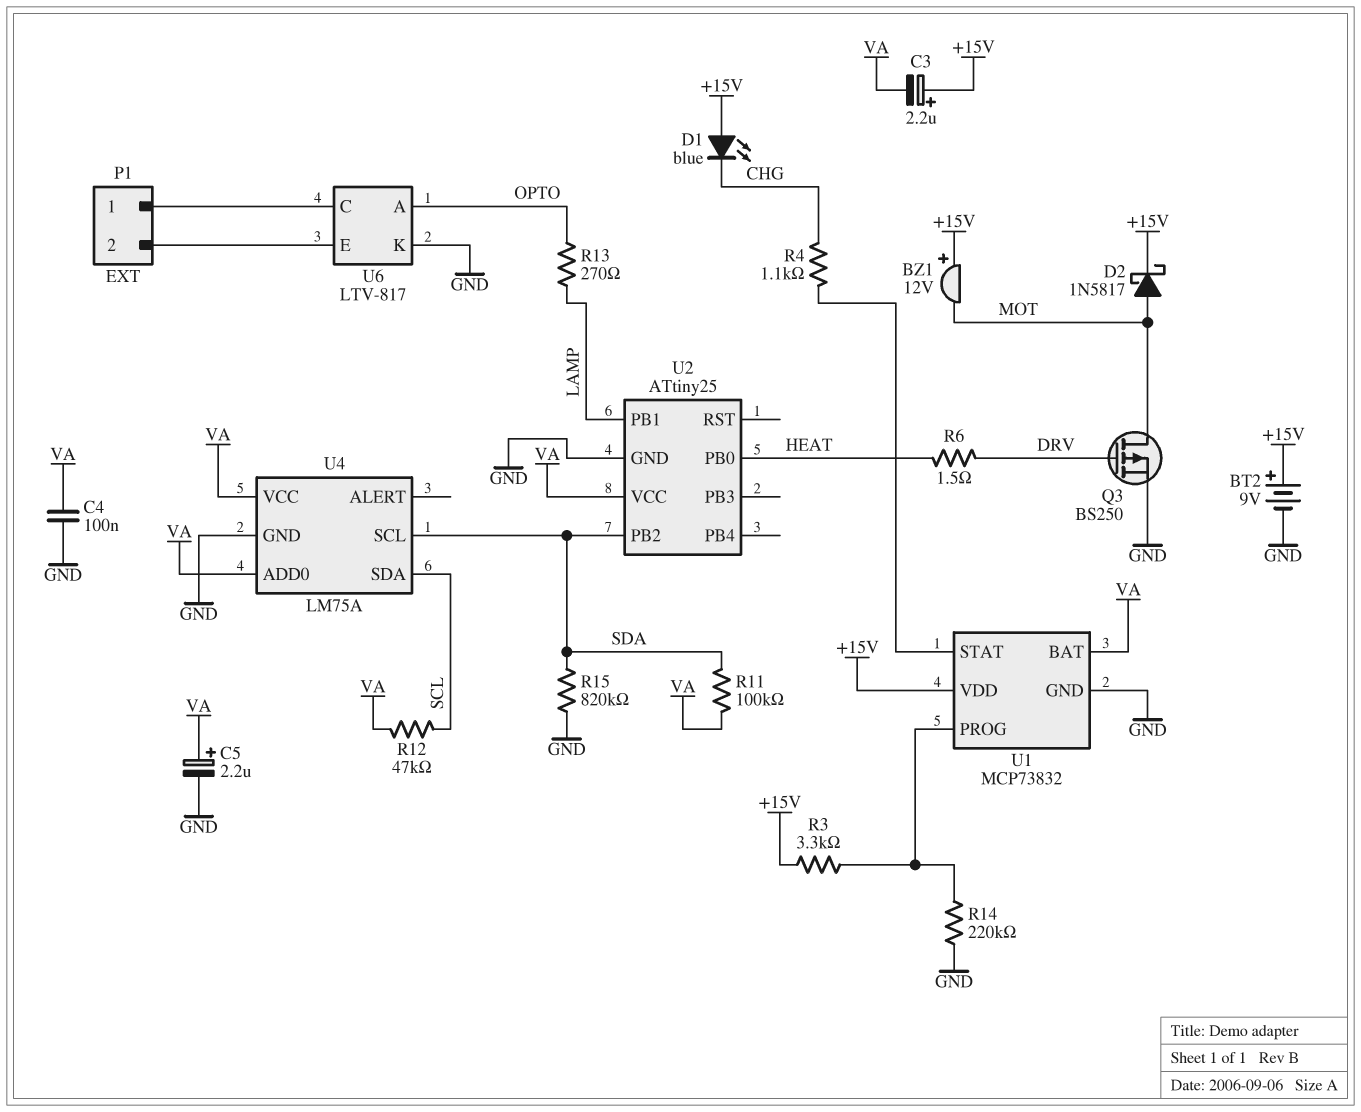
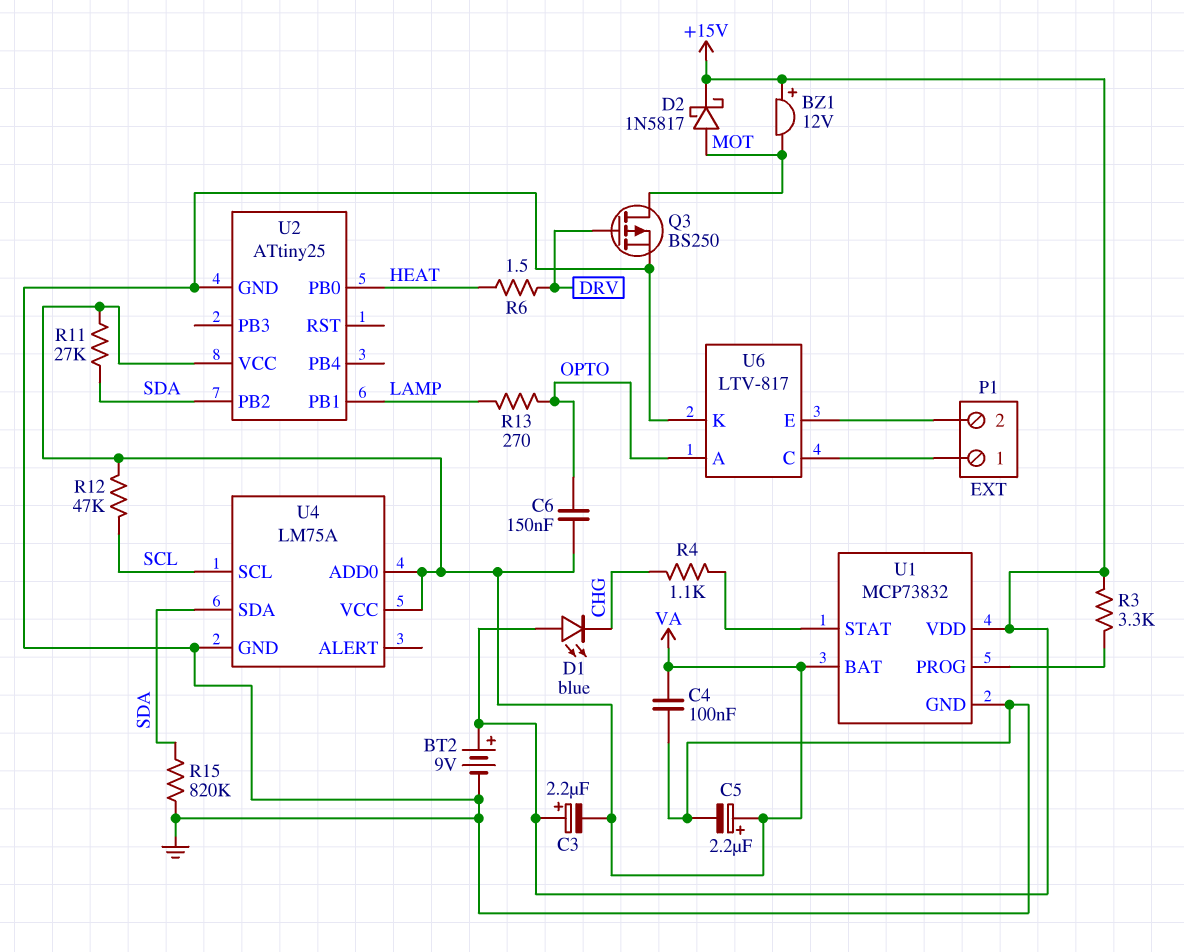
C6: none -> 150nF (OPTO, VA)
R11: 100k (SDA, VA) -> 27k (SDA, VA)
R14: 220k (GND, U1/PROG) -> none
U4 pin SCL: SDA -> SCL
U4 pin SDA: SCL -> SDA

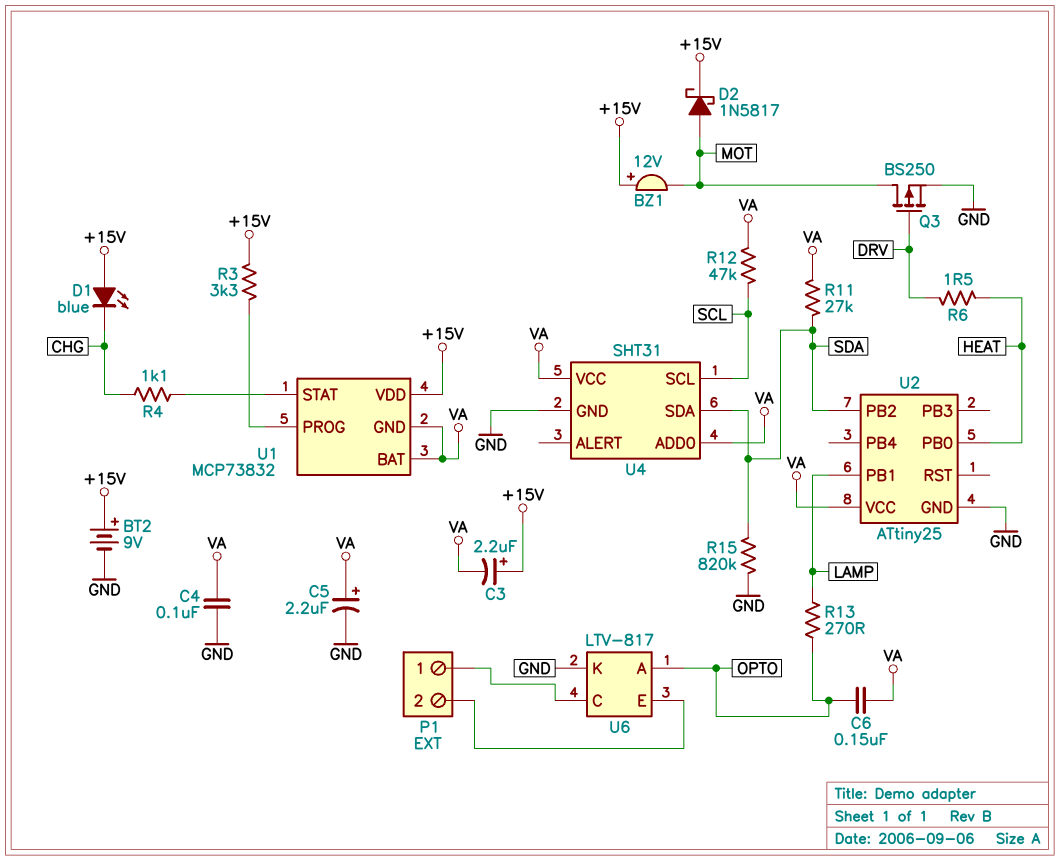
U1 pin GND: GND -> VA
U4: LM75A -> SHT31

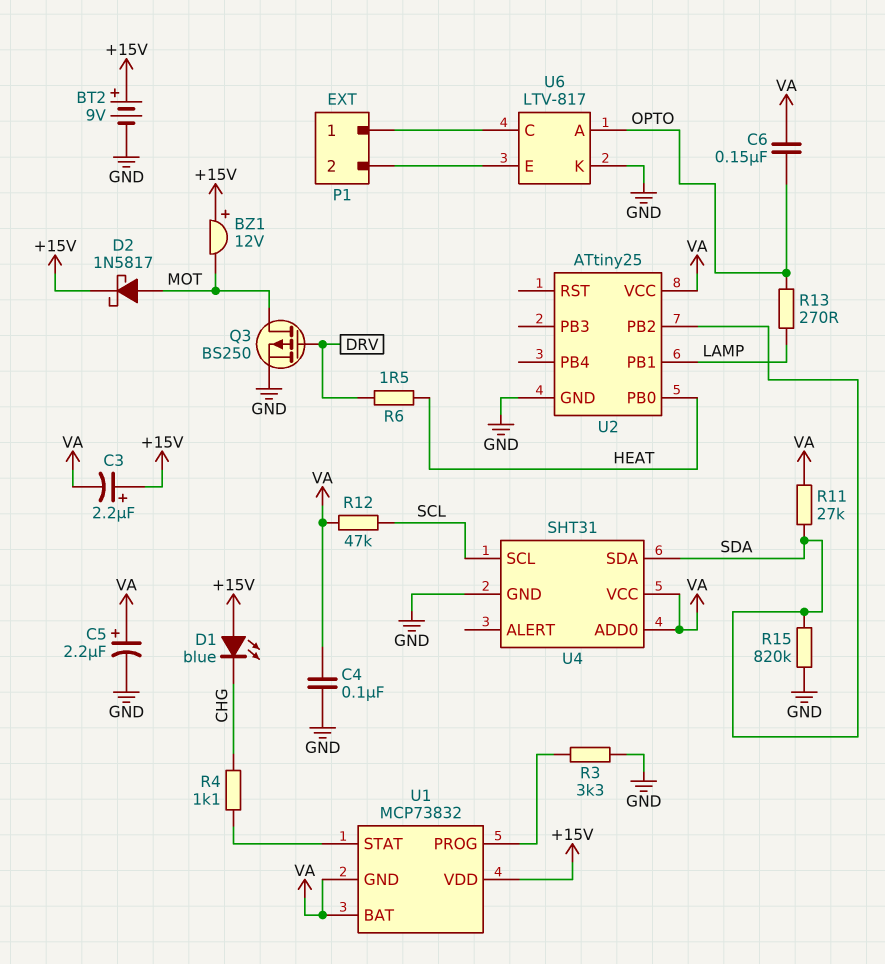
R3: 3.3k (+15V, U1/PROG) -> 3.3k (GND, U1/PROG)

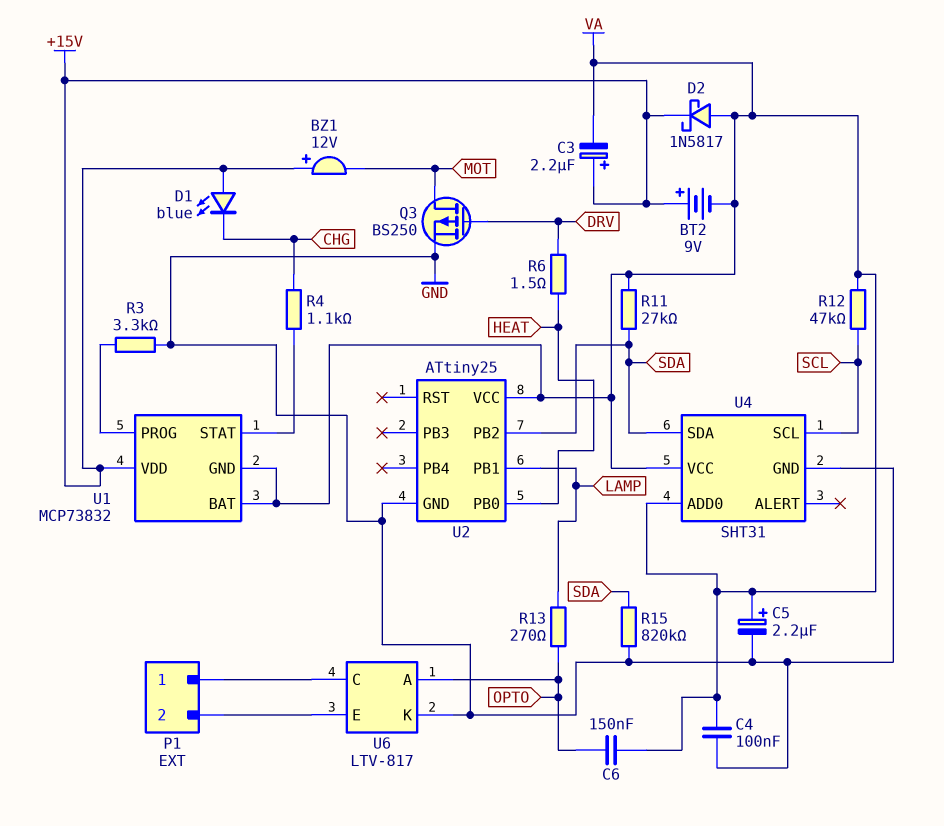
BT2: 9V (plus +15V, minus GND) -> 9V (plus +15V, minus VA)
D2: schottky 1N5817 (A MOT, K +15V) -> schottky 1N5817 (A VA, K +15V)

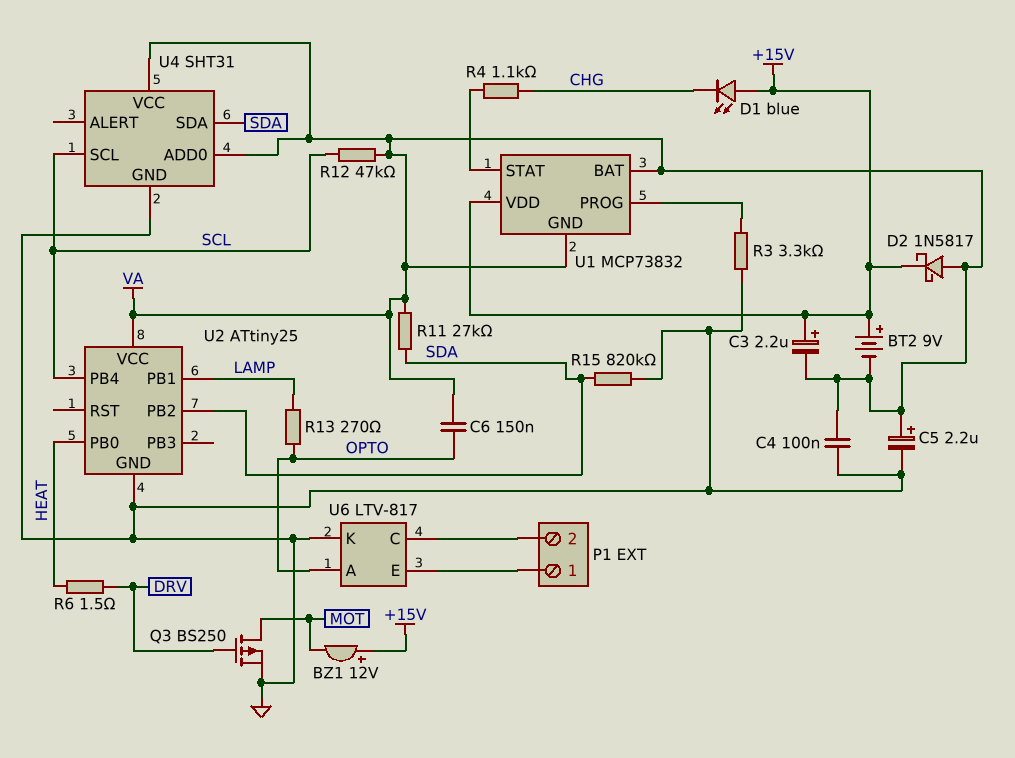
U2 pin PB4: none -> SCL
U6 pin C: P1/1 -> P1/2
U6 pin E: P1/2 -> P1/1

